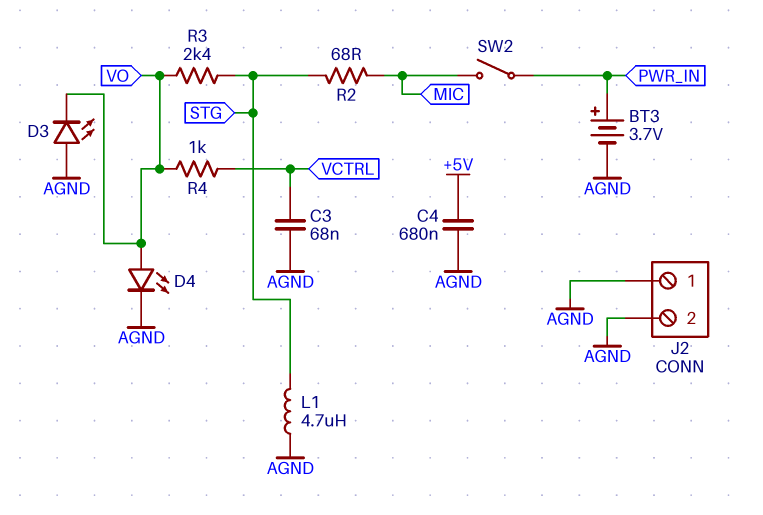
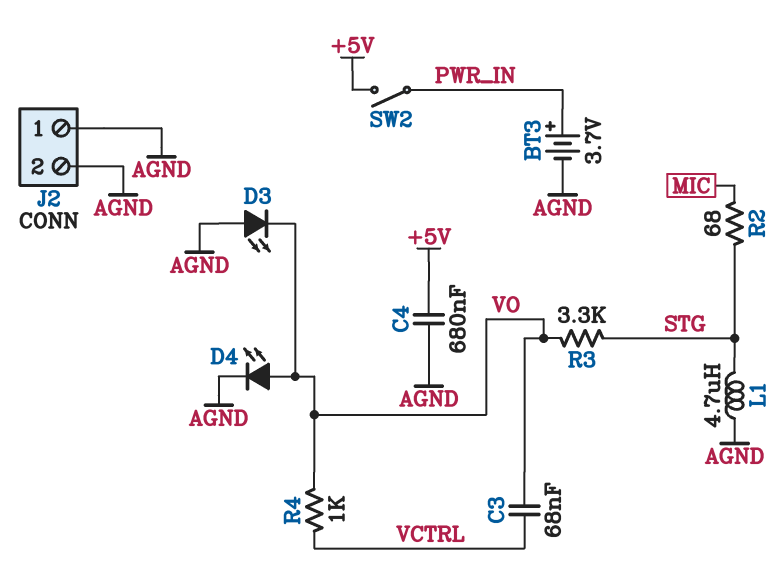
C3: 68nF (AGND, VCTRL) -> 68nF (VCTRL, VO)
R3: 2.4k (STG, VO) -> 3.3k (STG, VO)
SW2: switch (MIC, PWR_IN) -> switch (+5V, PWR_IN)

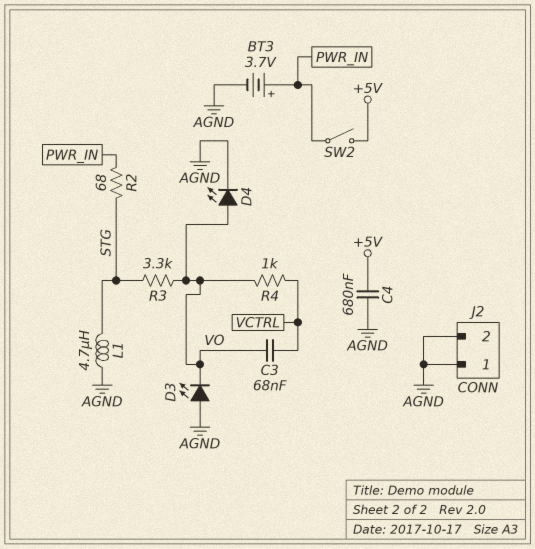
R2: 68 (MIC, STG) -> 68 (PWR_IN, STG)

